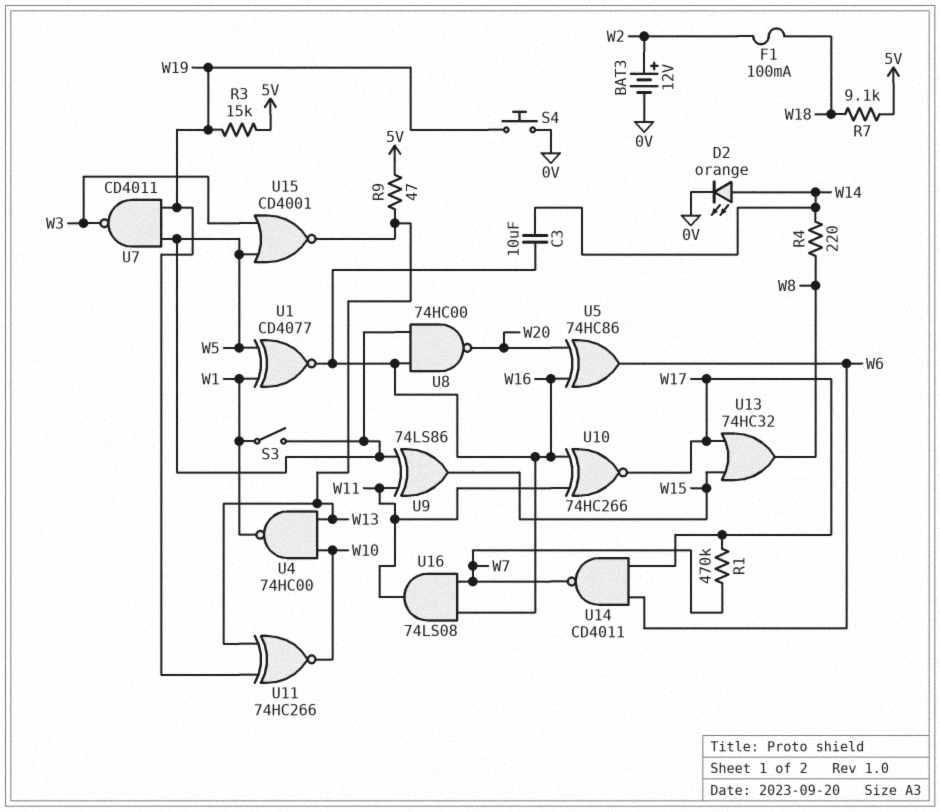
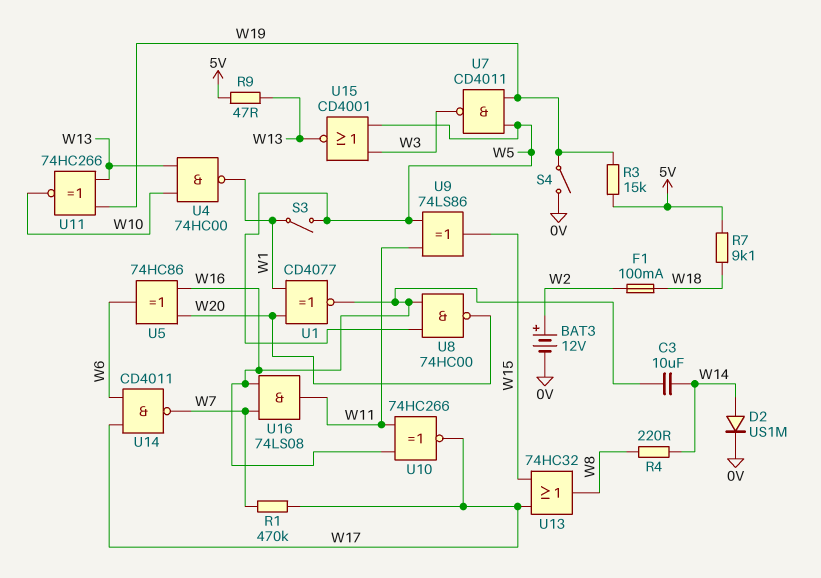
D2: LED orange (A W14, K 0V) -> diode US1M (A W14, K 0V)
S4: button (0V, W19) -> switch (0V, W19)
U1: XNOR CD4077 (in W1, in W5, out W16) -> XNOR CD4077 (in W1, in W20, out W16)

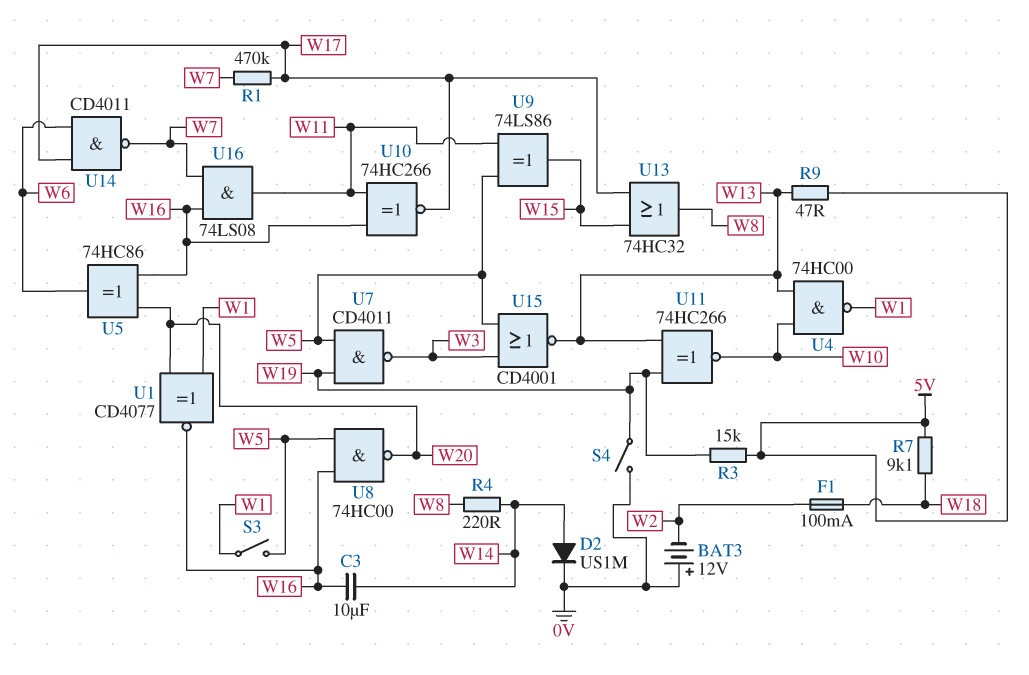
BAT3: 12V (plus W2, minus 0V) -> 12V (plus 0V, minus W2)

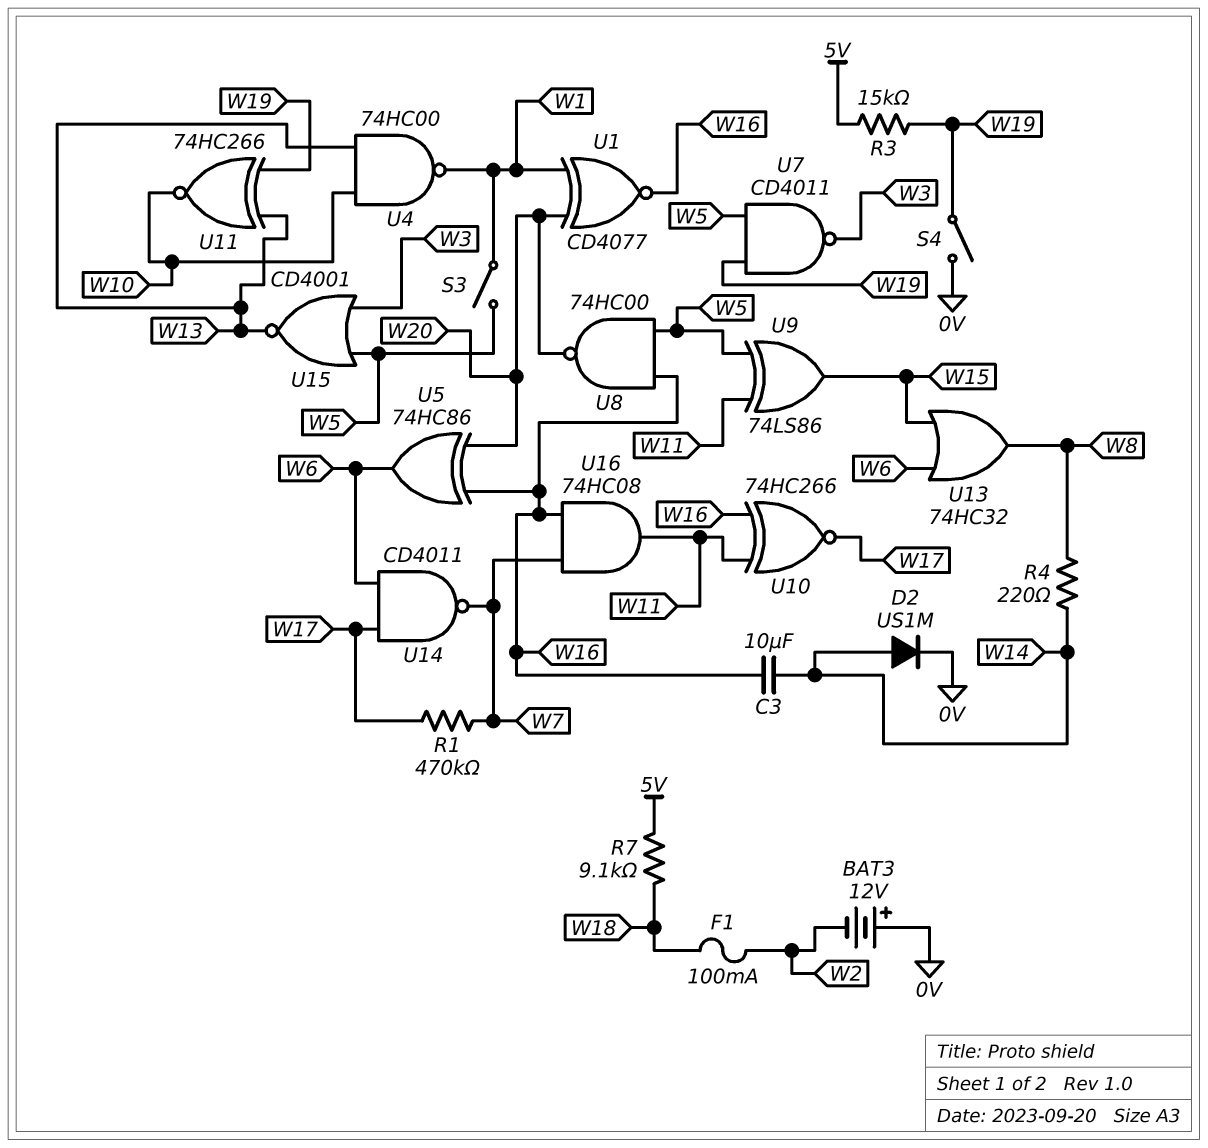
R9: 47 (5V, W13) -> none
U13: OR 74HC32 (in W15, in W17, out W8) -> OR 74HC32 (in W6, in W15, out W8)
U16: AND 74LS08 (in W7, in W16, out W11) -> AND 74HC08 (in W7, in W16, out W11)

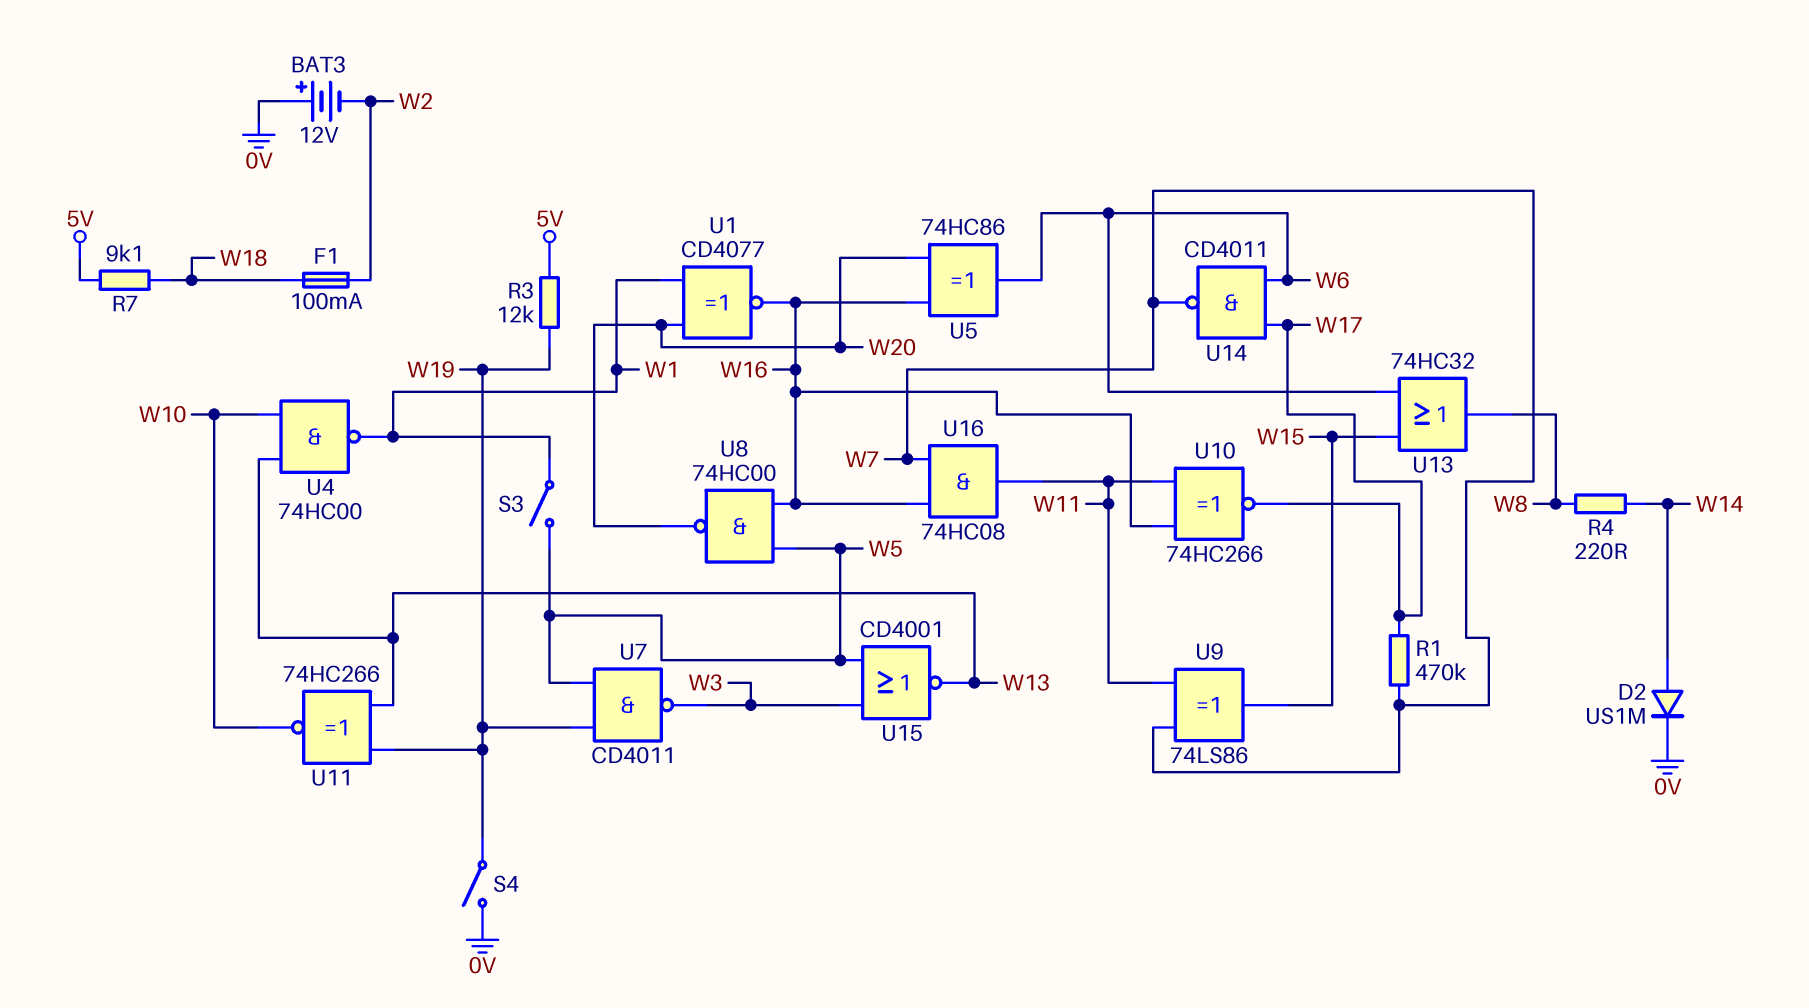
C3: 10uF (W14, W16) -> none
R3: 15k (5V, W19) -> 12k (5V, W19)
U9: XOR 74LS86 (in W5, in W11, out W15) -> XOR 74LS86 (in W7, in W11, out W15)

